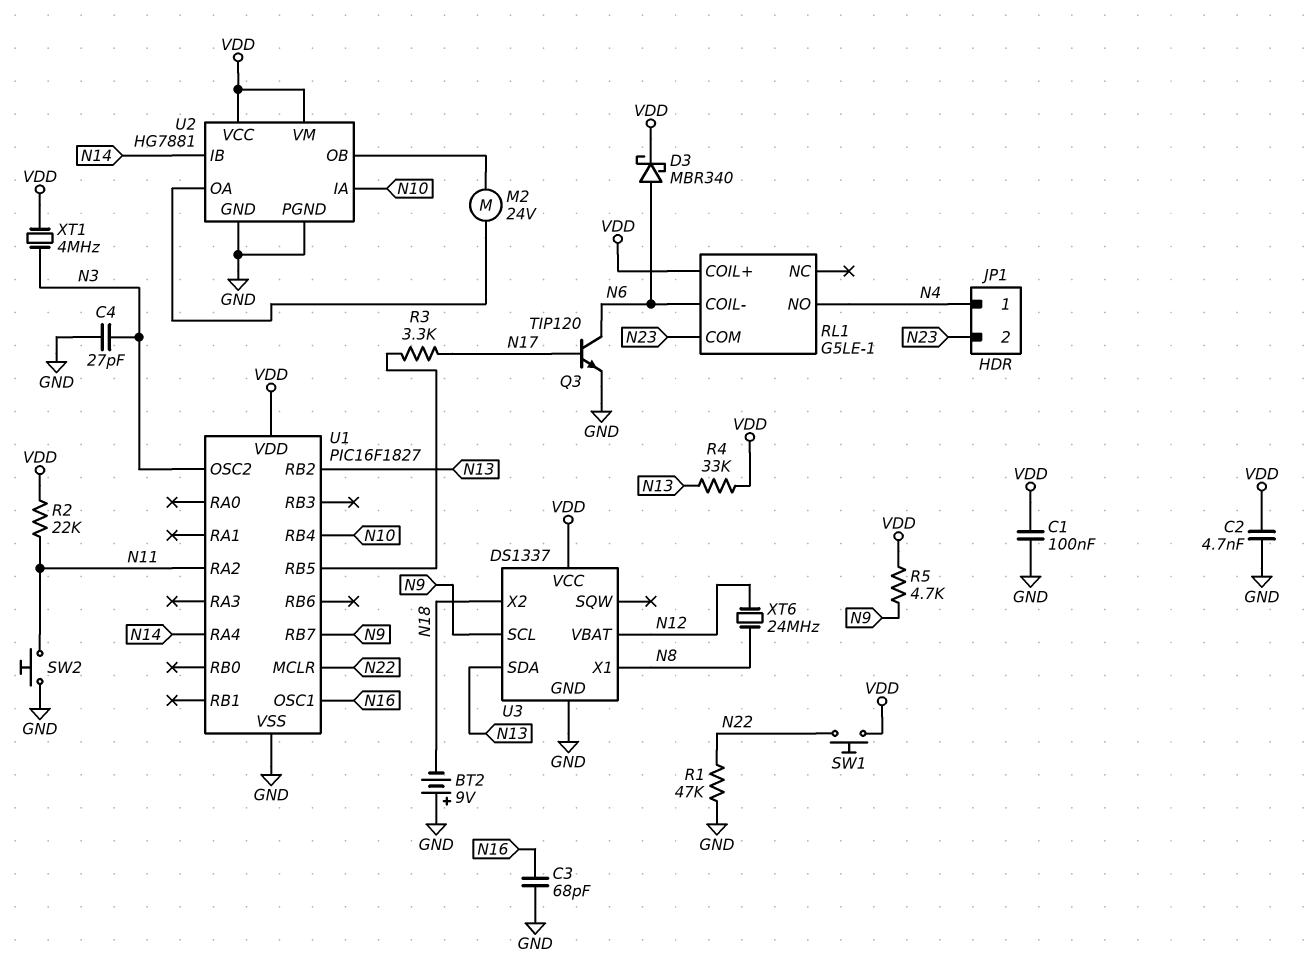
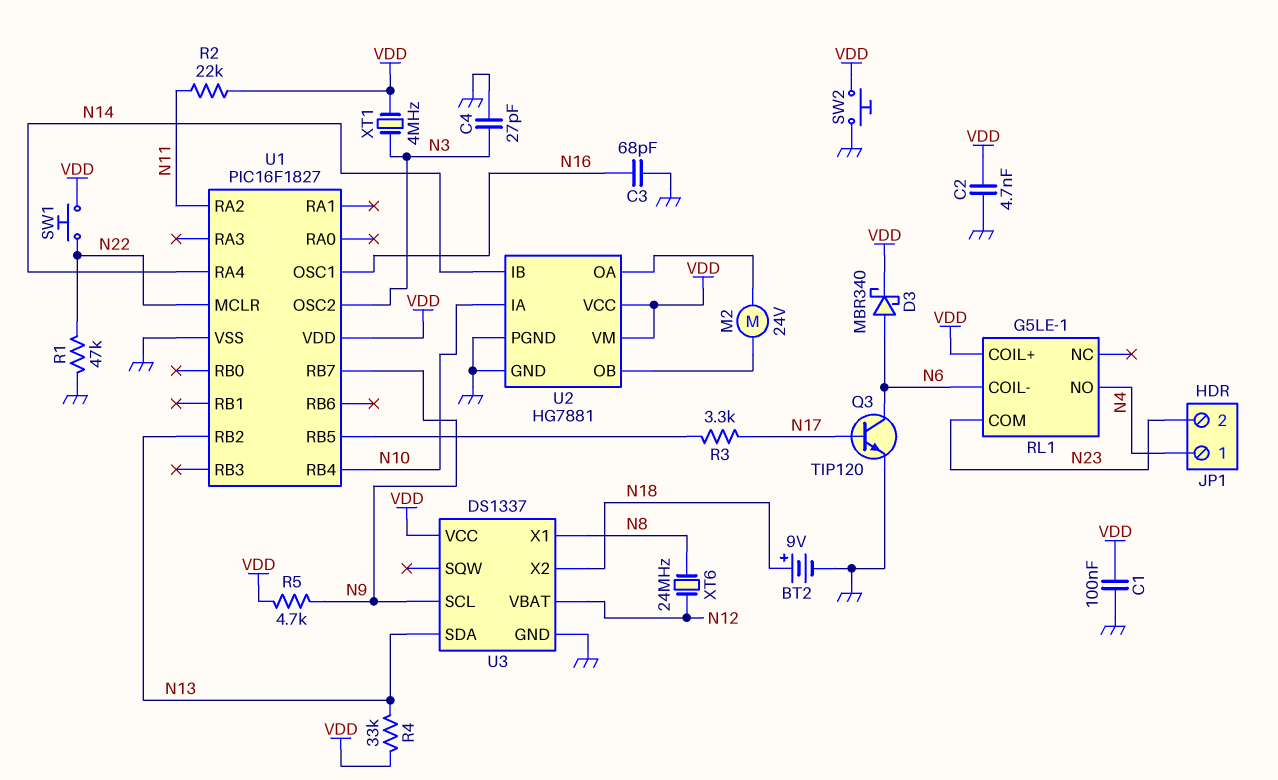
BT2: 9V (plus GND, minus N18) -> 9V (plus N18, minus GND)
SW2: button (GND, N11) -> button (GND, VDD)

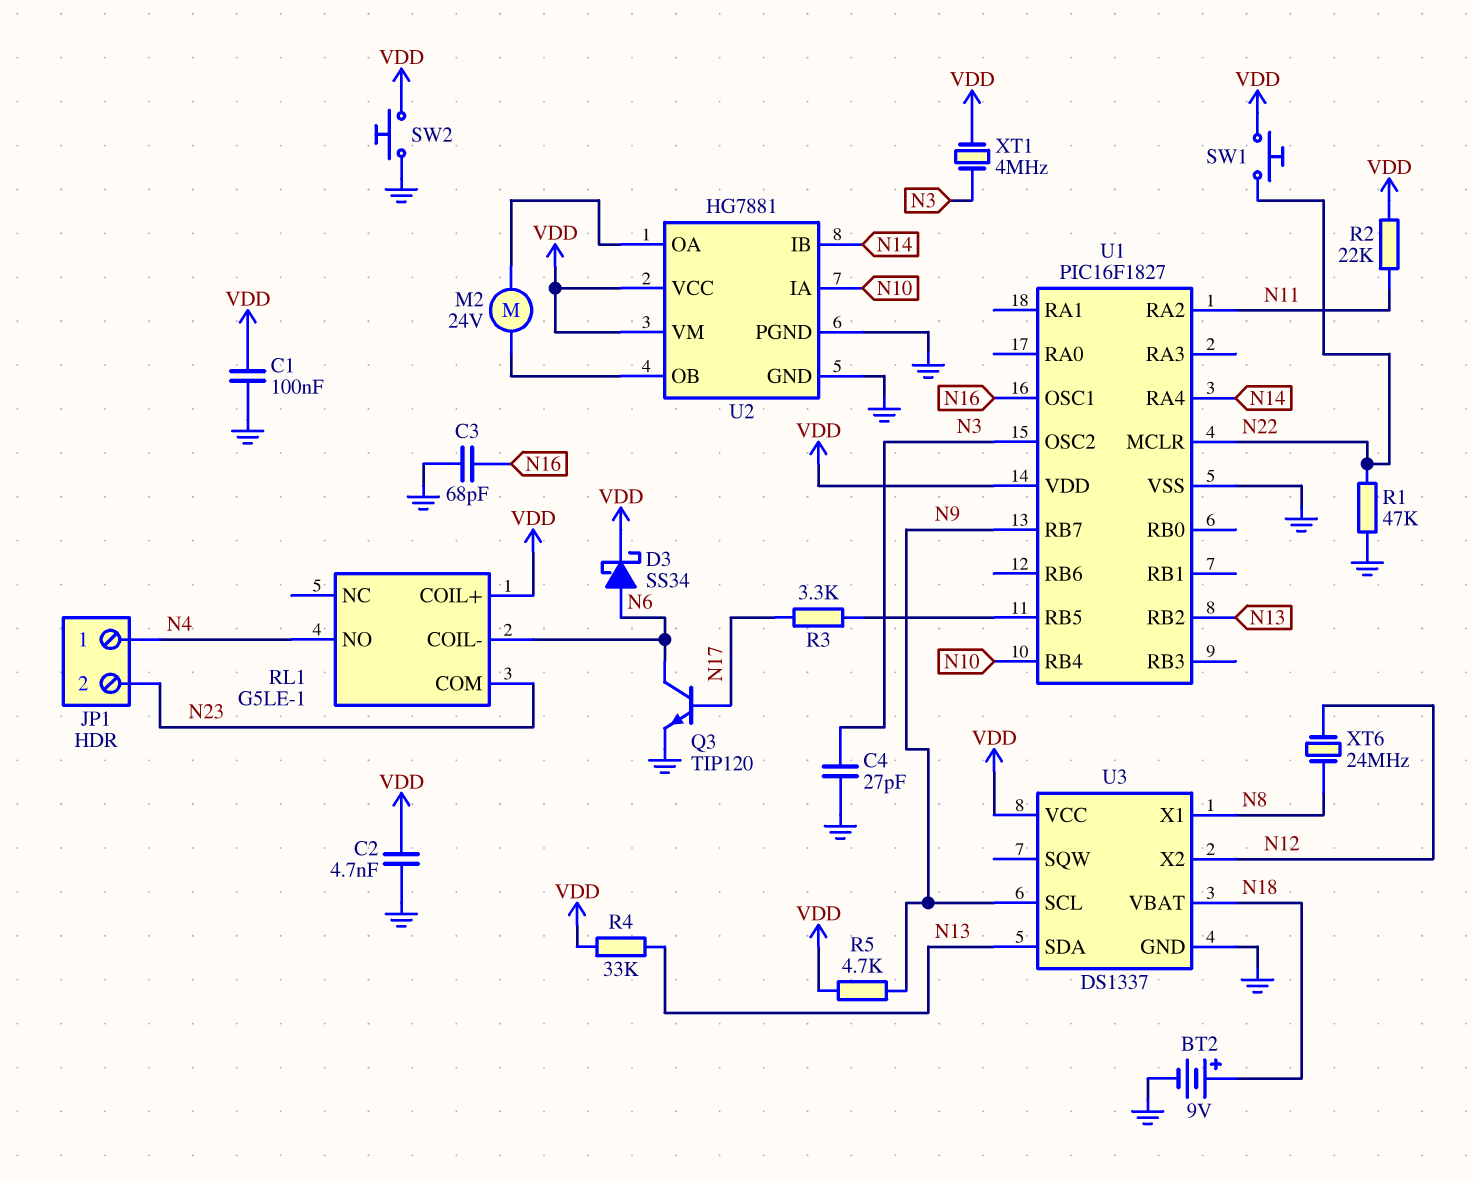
D3: schottky MBR340 (A N6, K VDD) -> schottky SS34 (A N6, K VDD)
U3 pin VBAT: N12 -> N18
U3 pin X2: N18 -> N12

